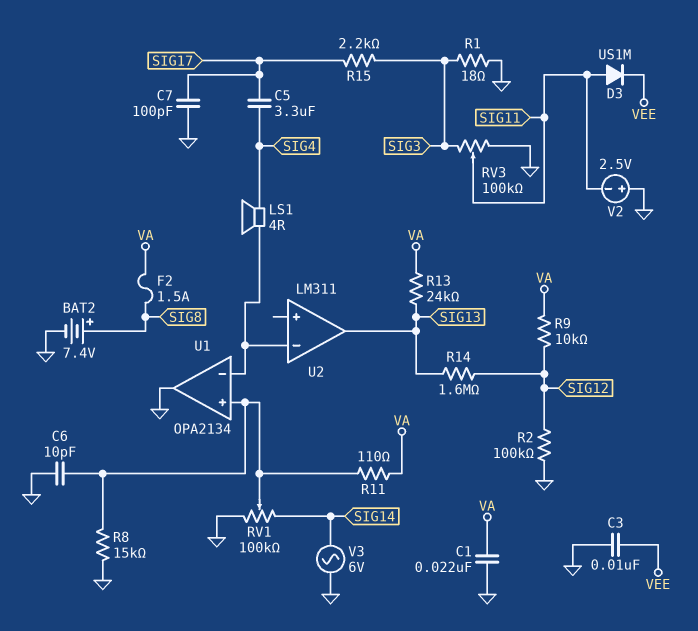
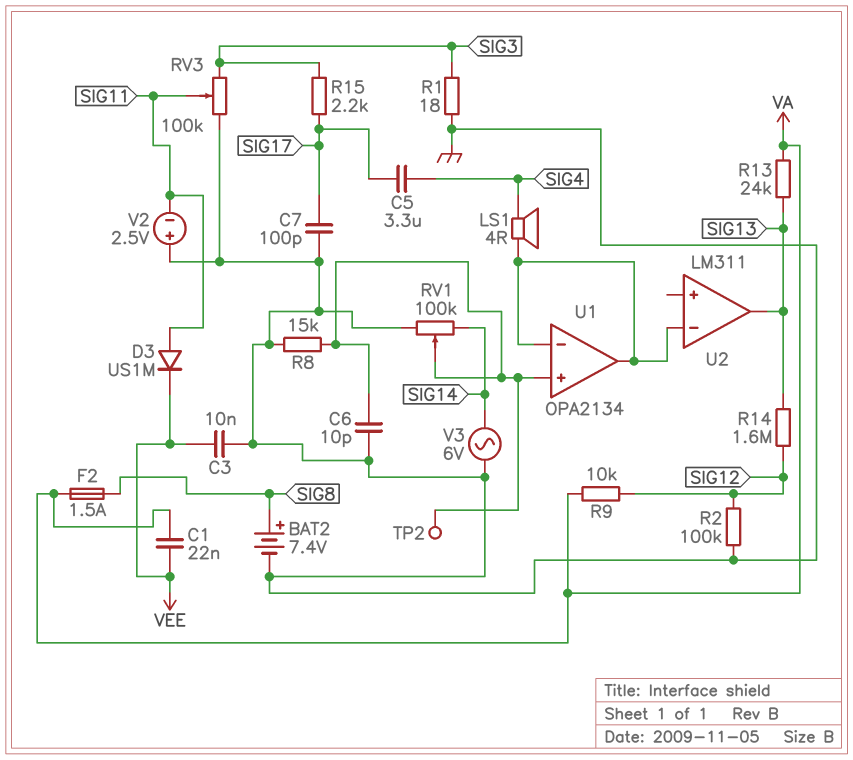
C1: 22nF (GND, VA) -> 22nF (VA, VEE)
R11: 110 (U1/in+, VA) -> none
TP2: none -> test point (U1/in+)
U1 pin out: GND -> U1/in-

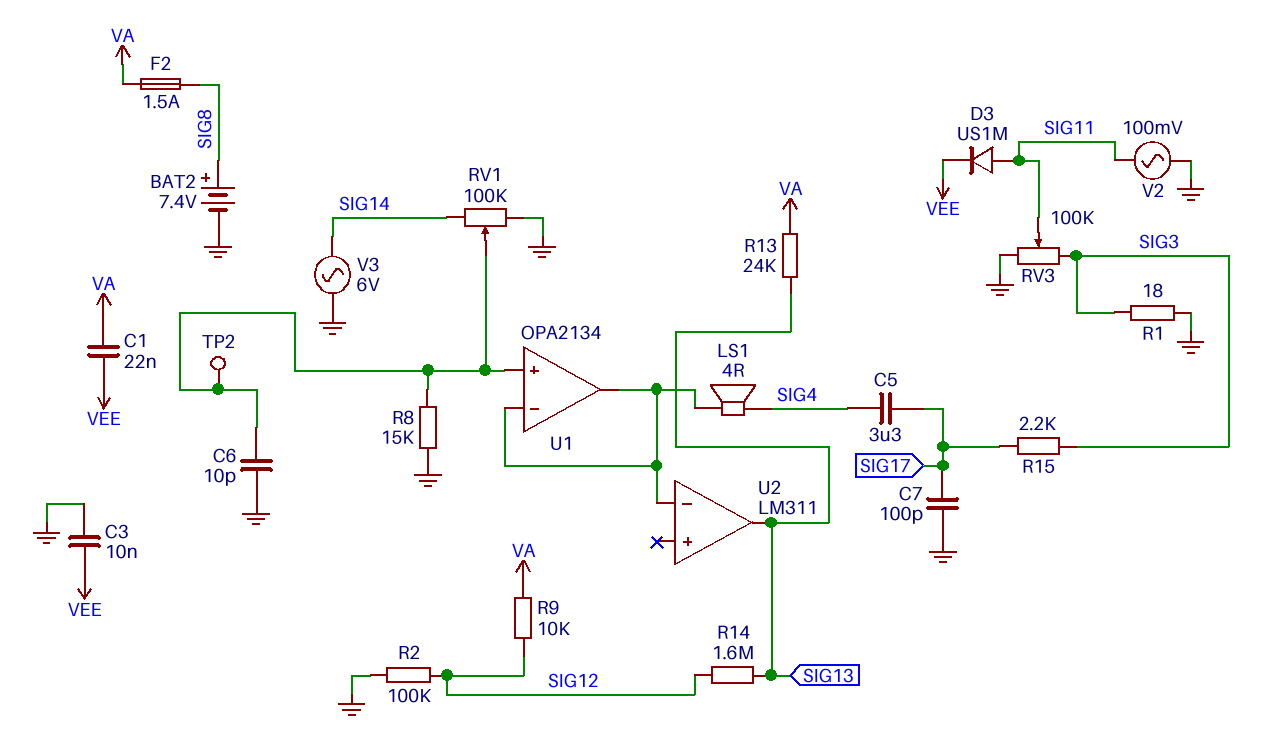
V2: 2.5V (plus GND, minus SIG11) -> AC 100mV (GND, SIG11)

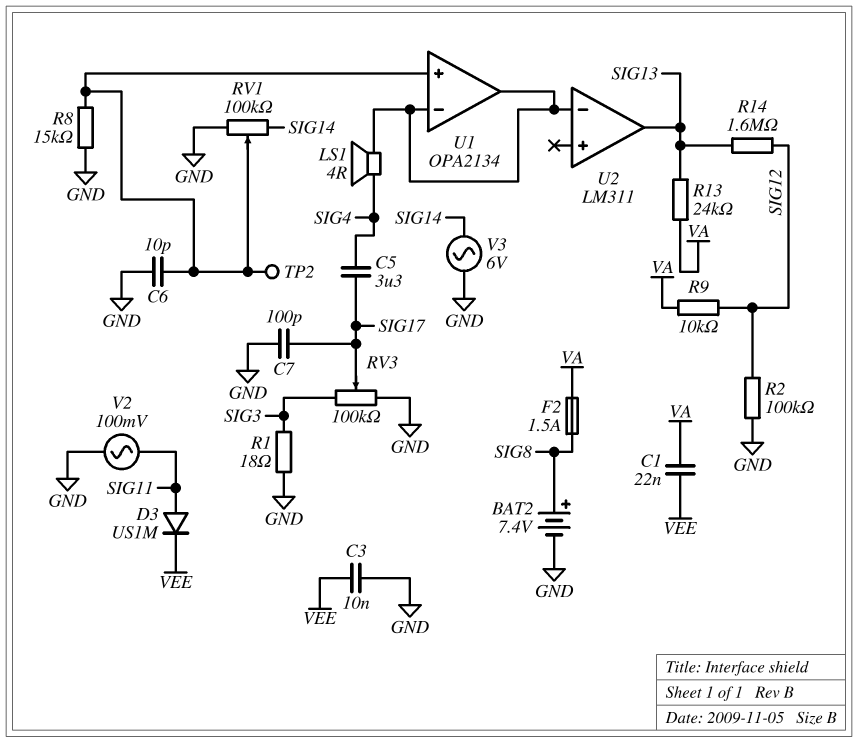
R15: 2.2k (SIG3, SIG17) -> none
RV3: 100k (GND, SIG3, wiper SIG11) -> 100k (GND, SIG3, wiper SIG17)

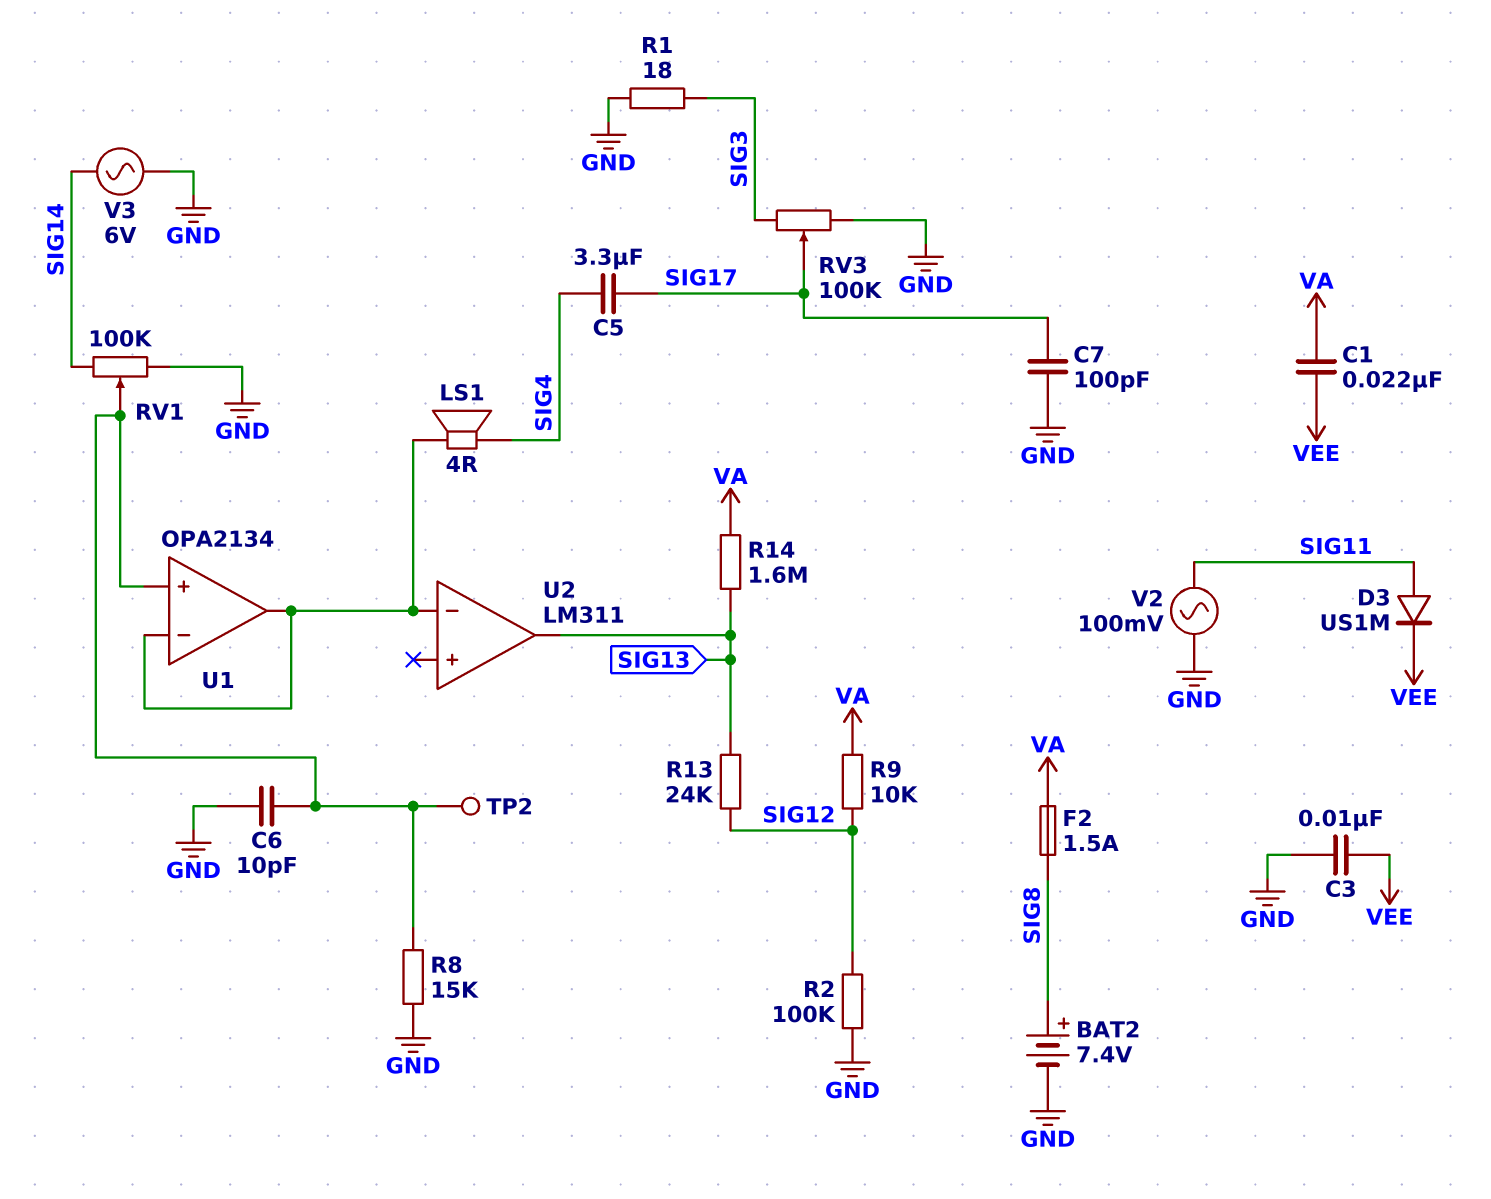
R13: 24k (SIG13, VA) -> 24k (SIG12, SIG13)
R14: 1.6M (SIG12, SIG13) -> 1.6M (SIG13, VA)

